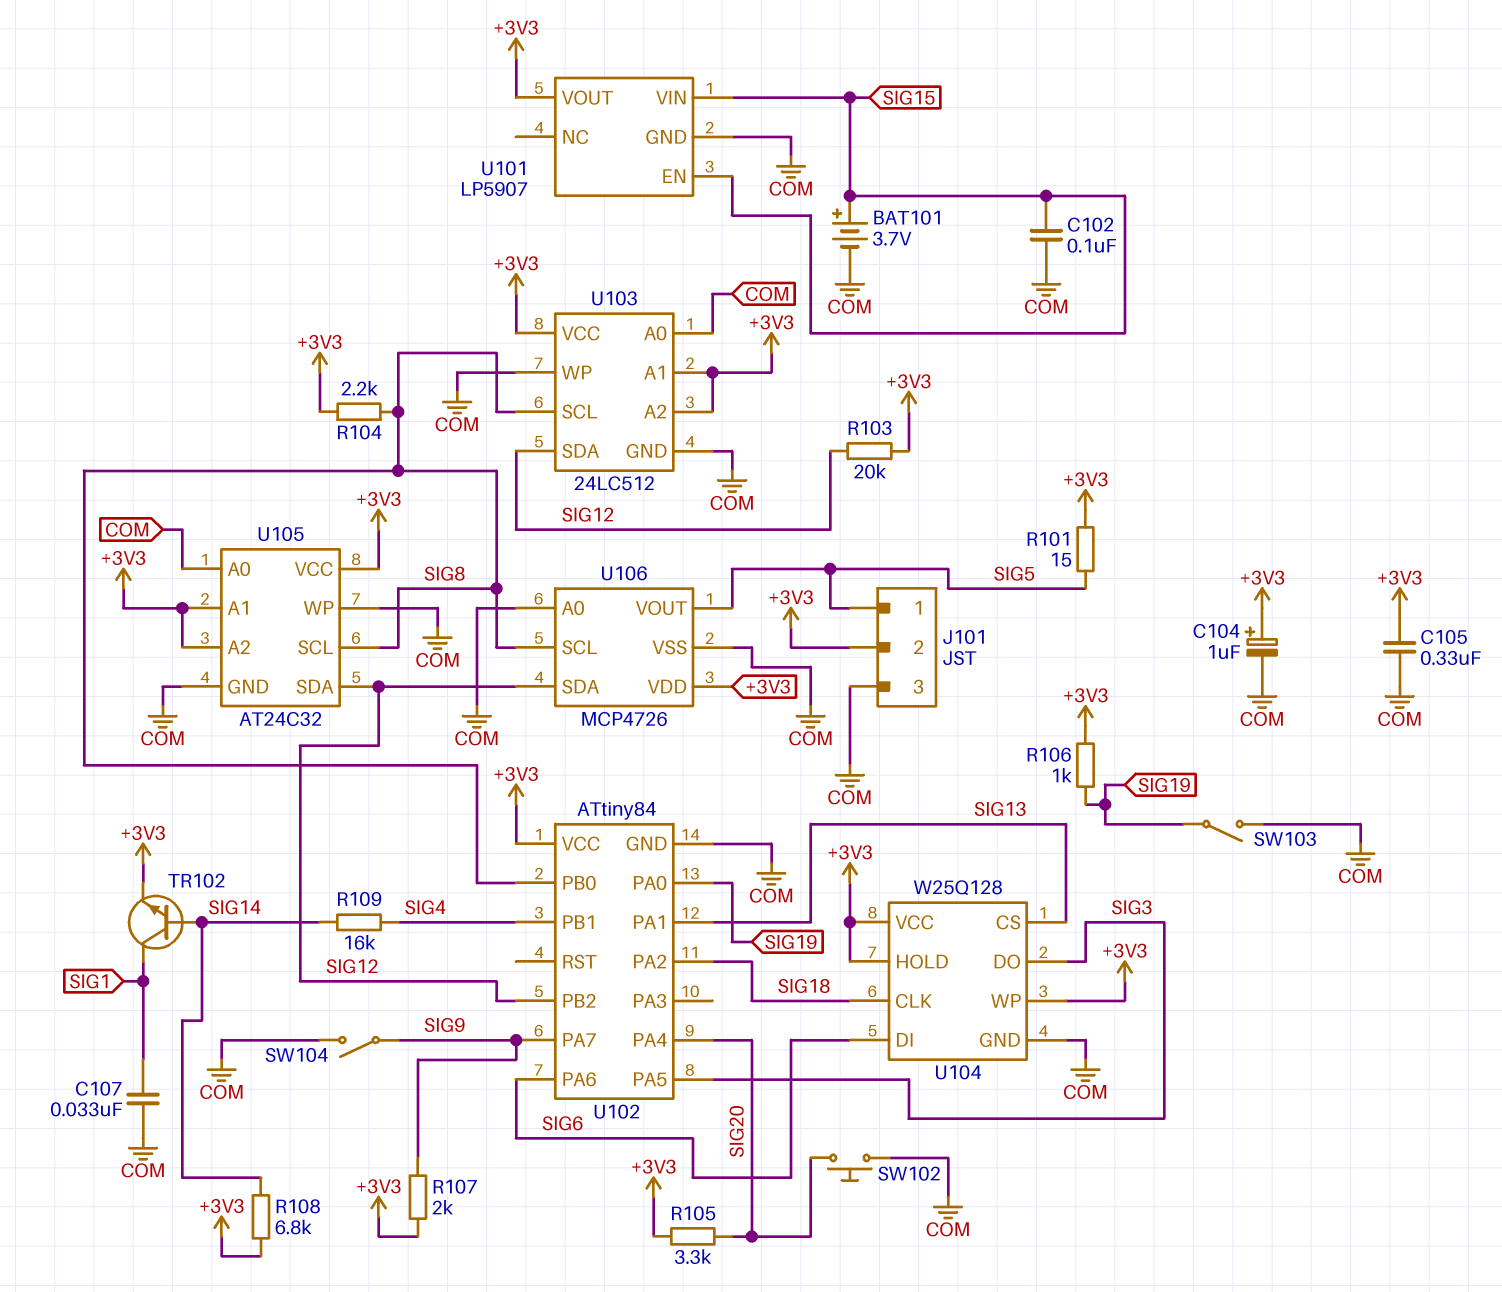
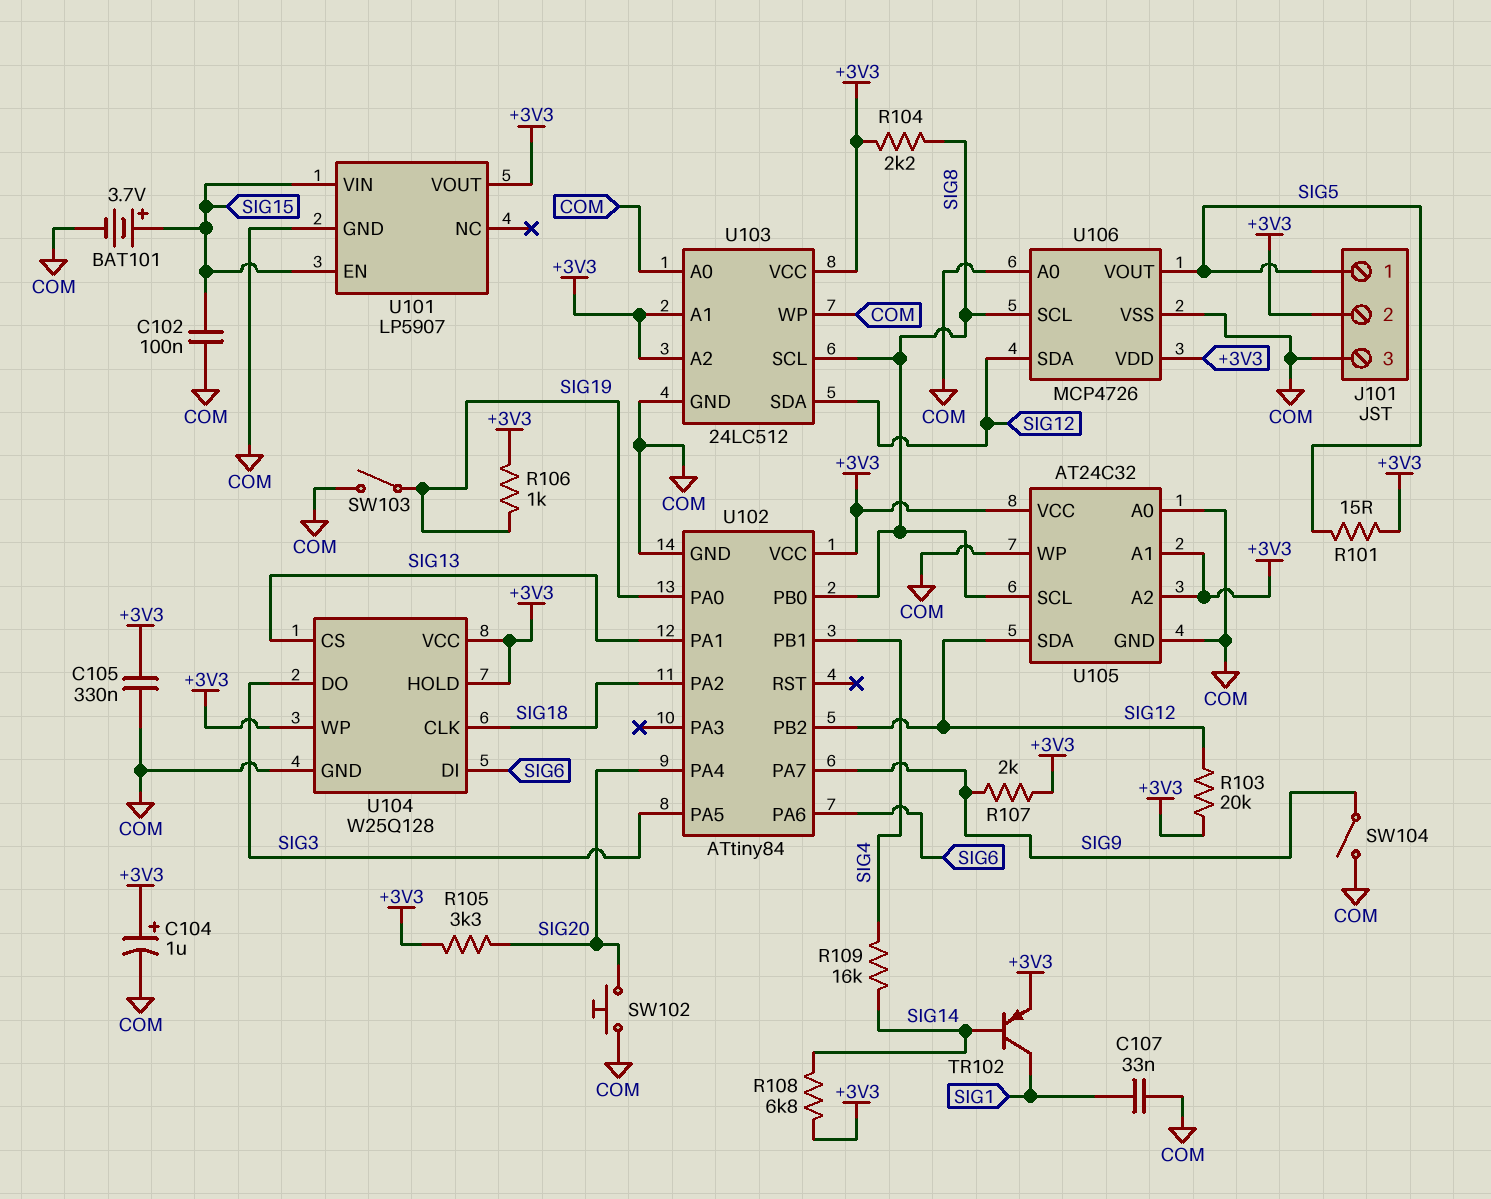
TR102: NPN (B SIG14, C SIG1, E +3V3) -> PNP (B SIG14, C SIG1, E +3V3)

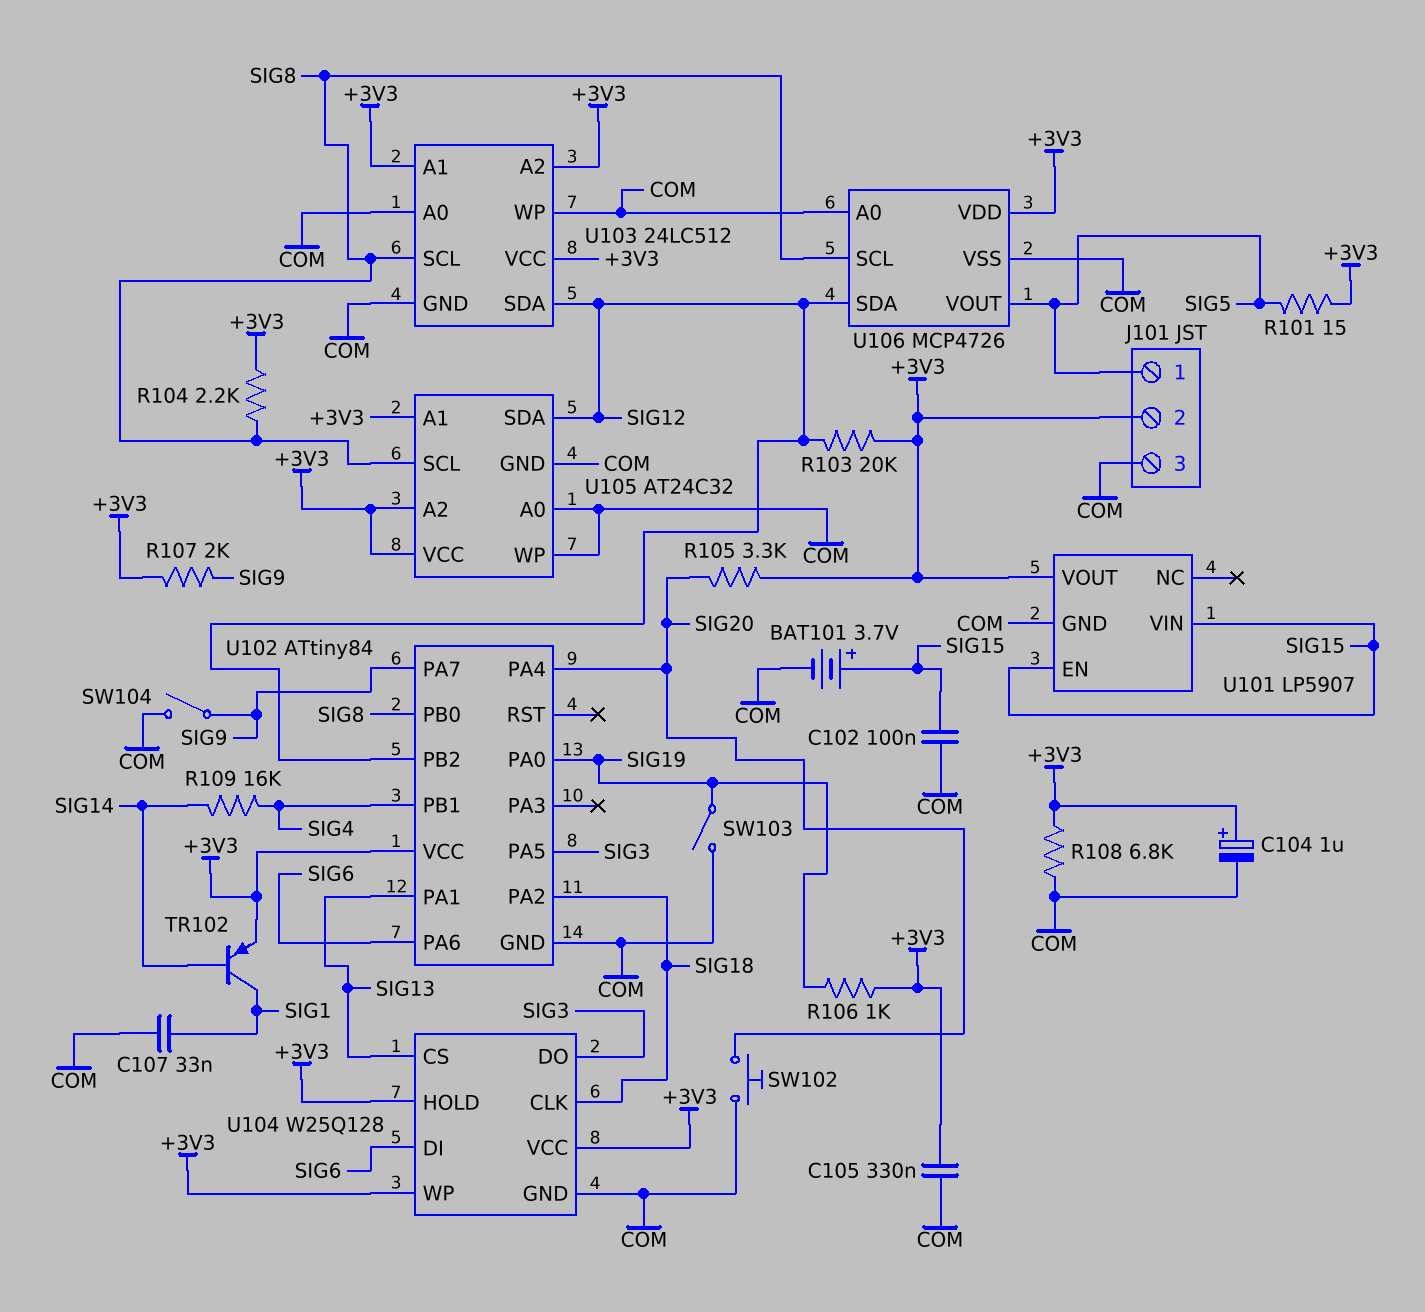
R108: 6.8k (+3V3, SIG14) -> 6.8k (+3V3, COM)

